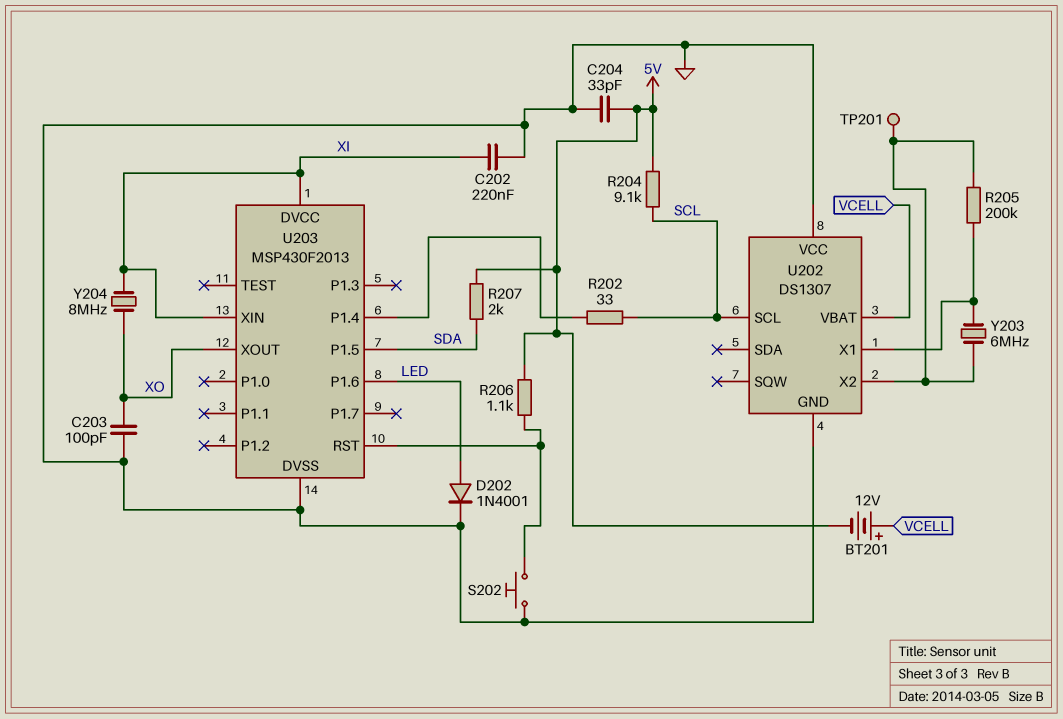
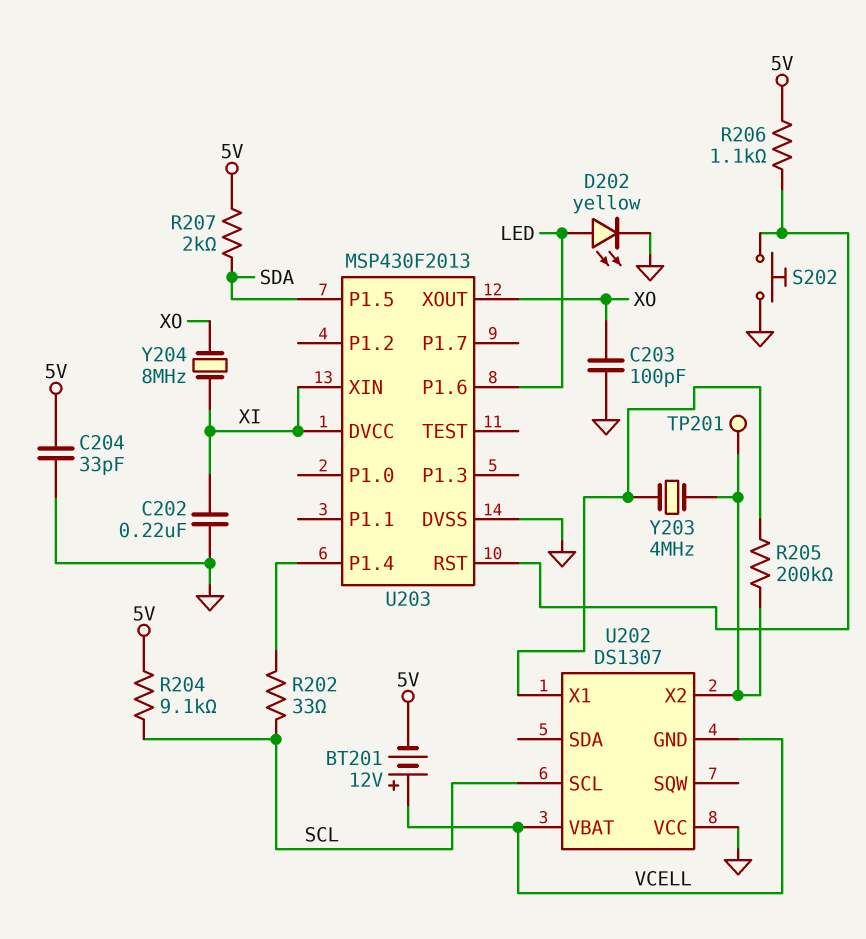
D202: diode 1N4001 (A LED, K GND) -> LED yellow (A LED, K GND)
U202 pin GND: GND -> VCELL
Y203: 6MHz (U202/X1, U202/X2) -> 4MHz (U202/X1, U202/X2)

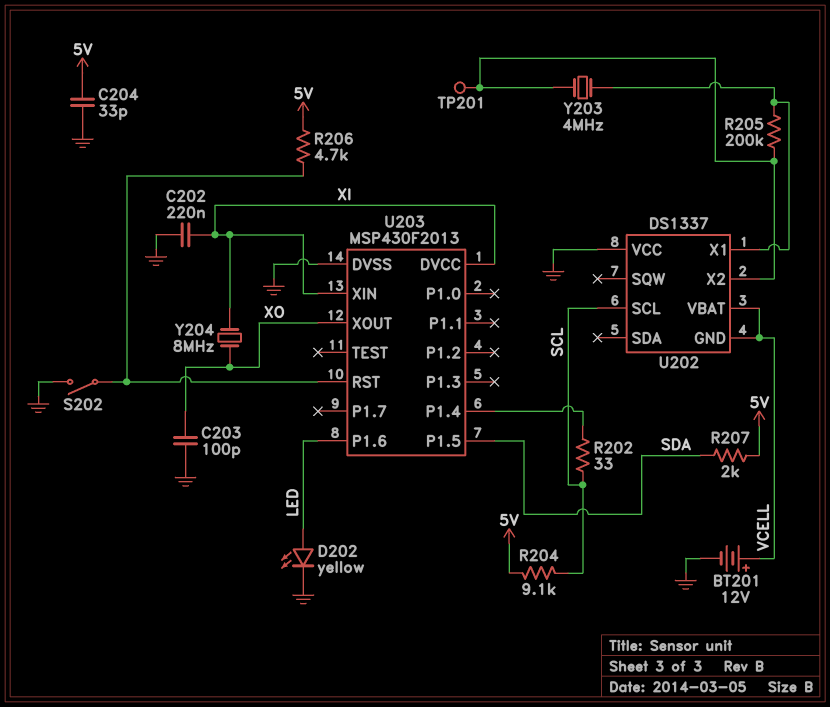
BT201: 12V (plus VCELL, minus 5V) -> 12V (plus VCELL, minus GND)
R206: 1.1k (5V, U203/RST) -> 4.7k (5V, U203/RST)
S202: button (GND, U203/RST) -> switch (GND, U203/RST)
U202: DS1307 -> DS1337

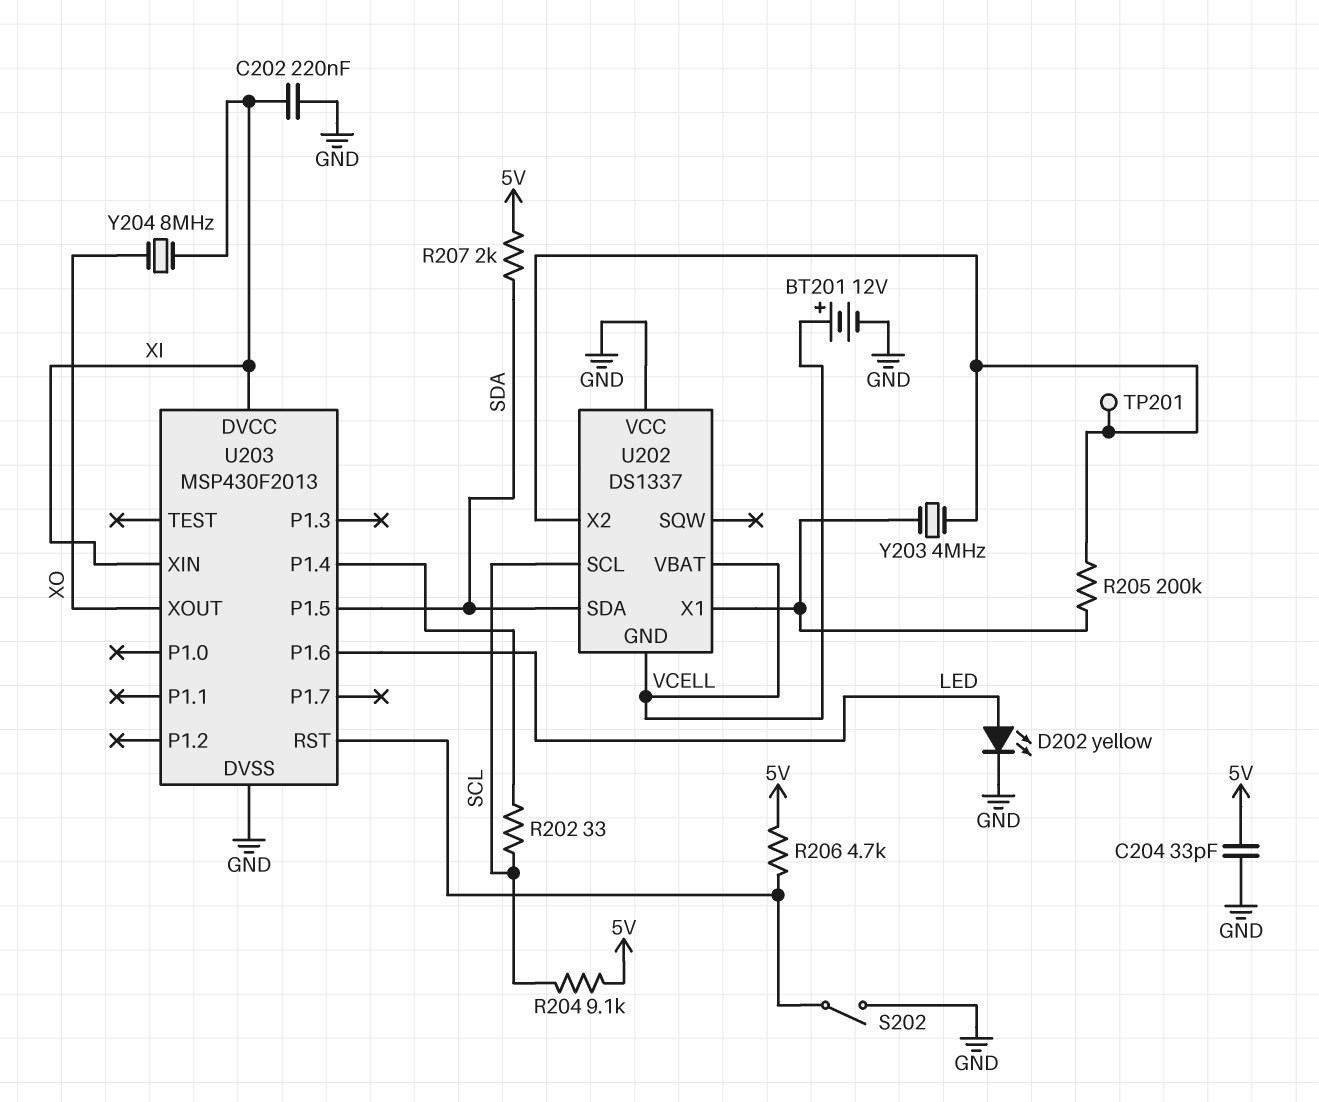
C203: 100pF (GND, XO) -> none
U202 pin SDA: none -> SDA

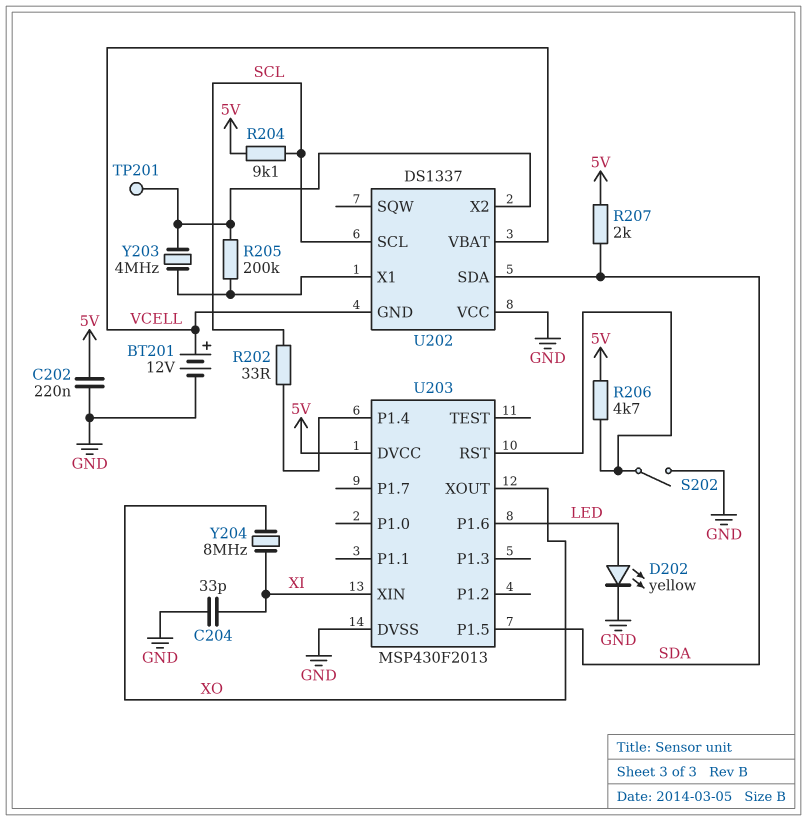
C202: 220nF (GND, XI) -> 220nF (5V, GND)
C204: 33pF (5V, GND) -> 33pF (GND, XI)
U203 pin DVCC: XI -> 5V

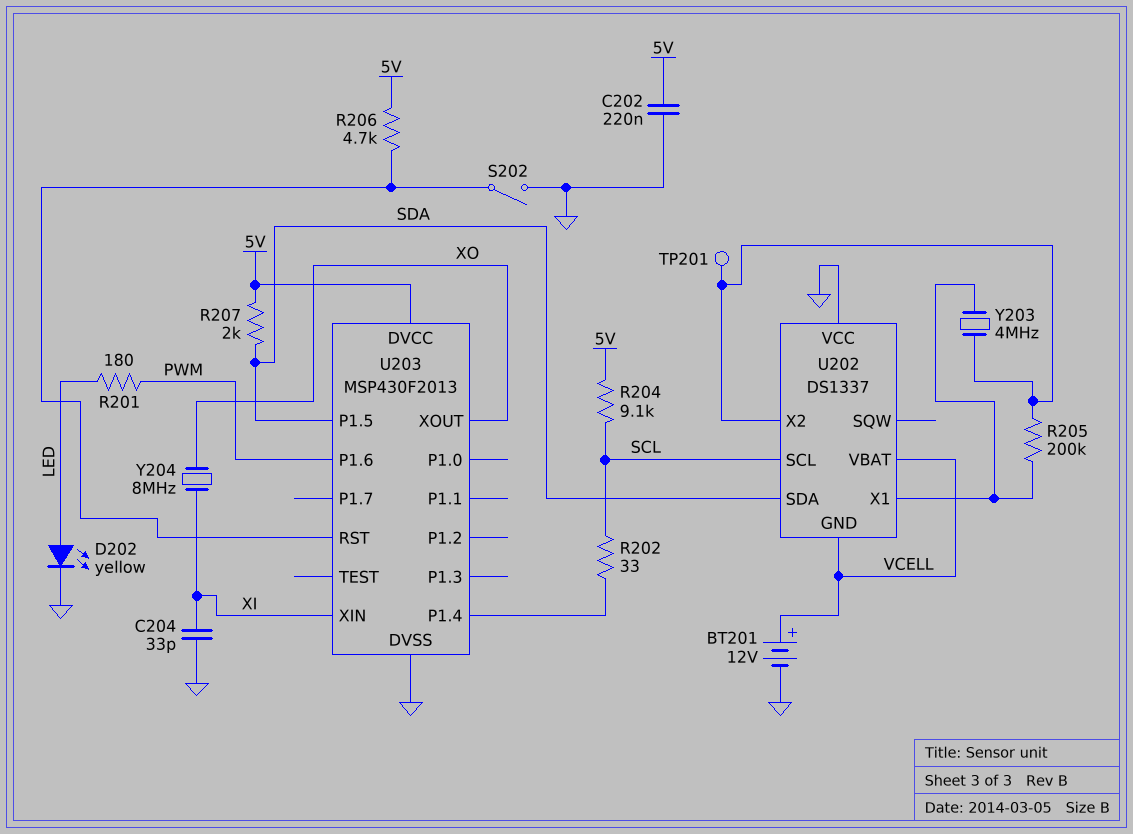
R201: none -> 180 (LED, PWM)
U203 pin P1.6: LED -> PWM

